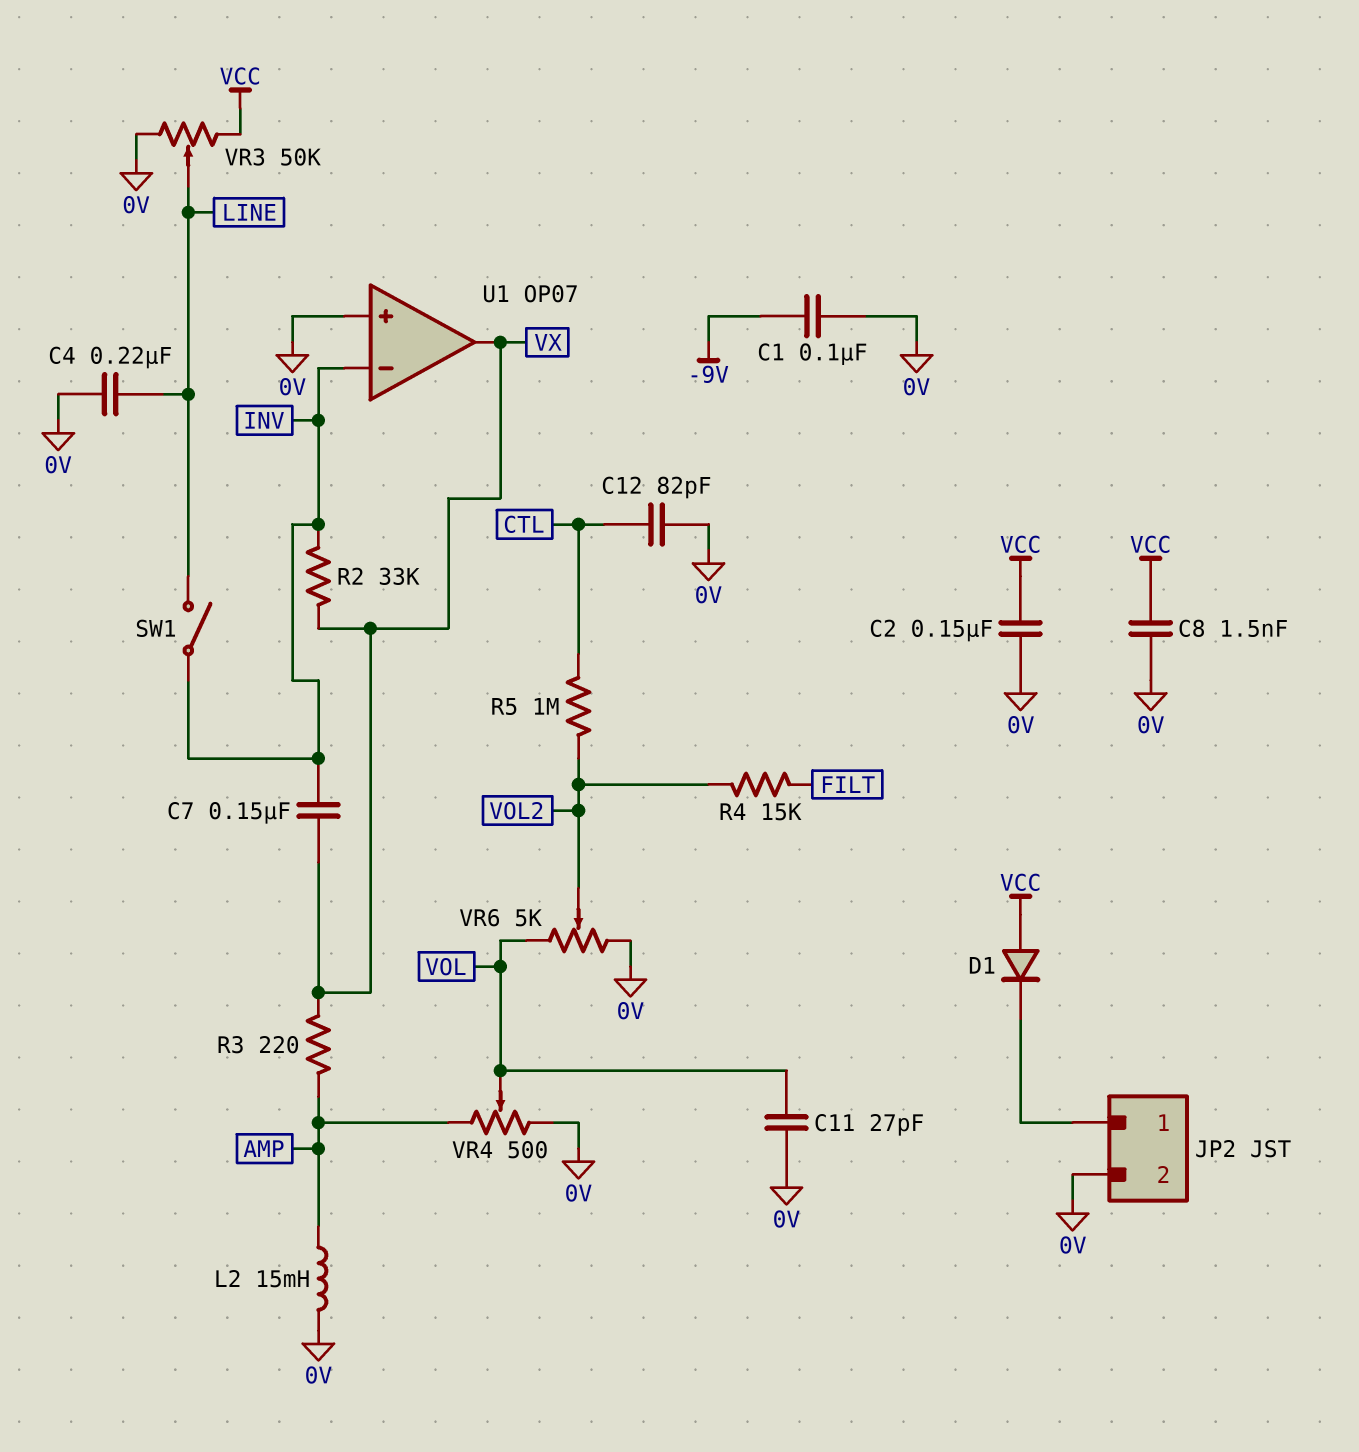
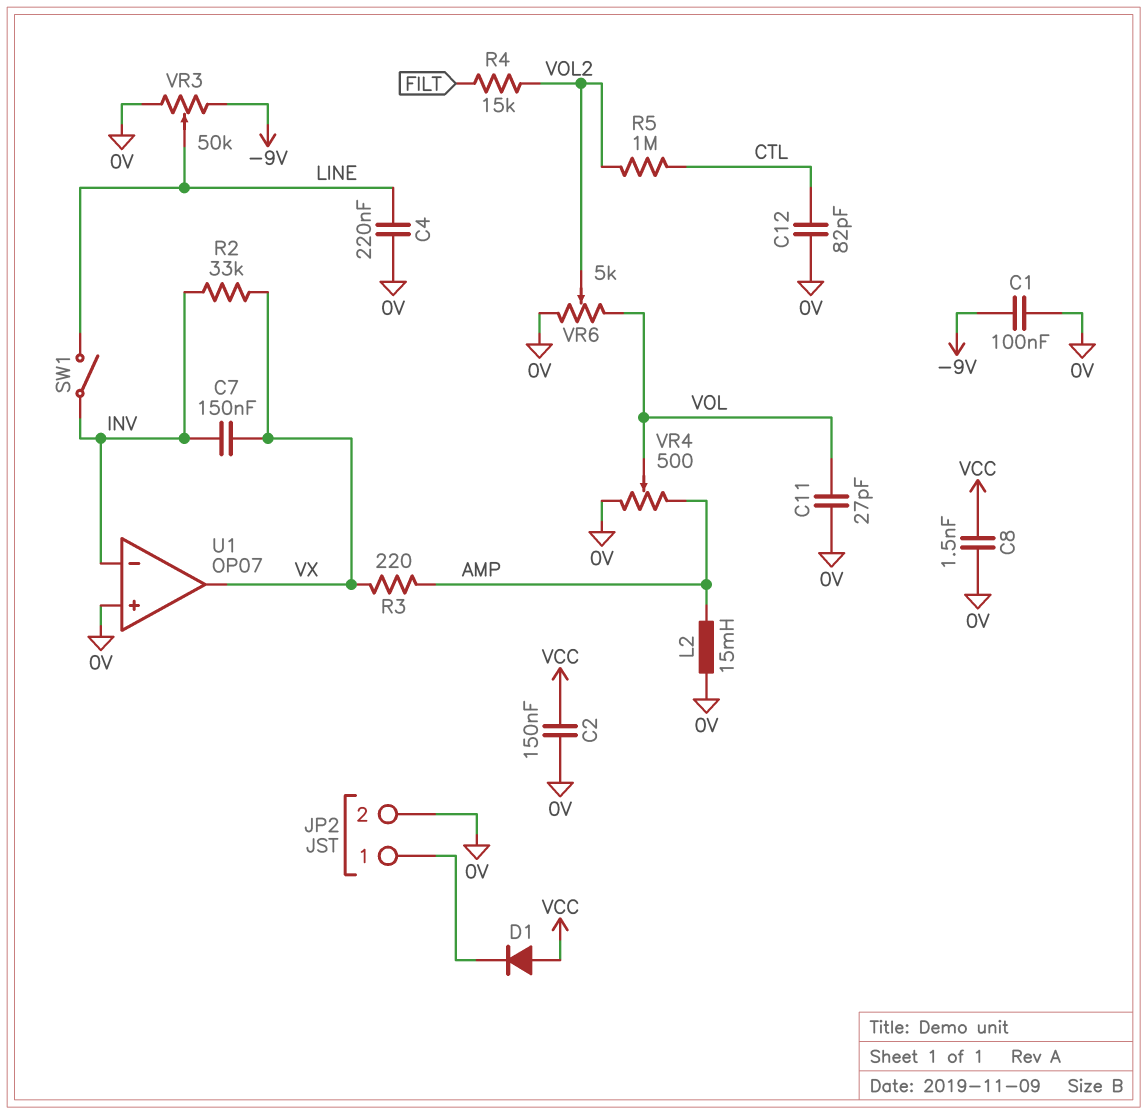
VR3: 50k (0V, VCC, wiper LINE) -> 50k (-9V, 0V, wiper LINE)

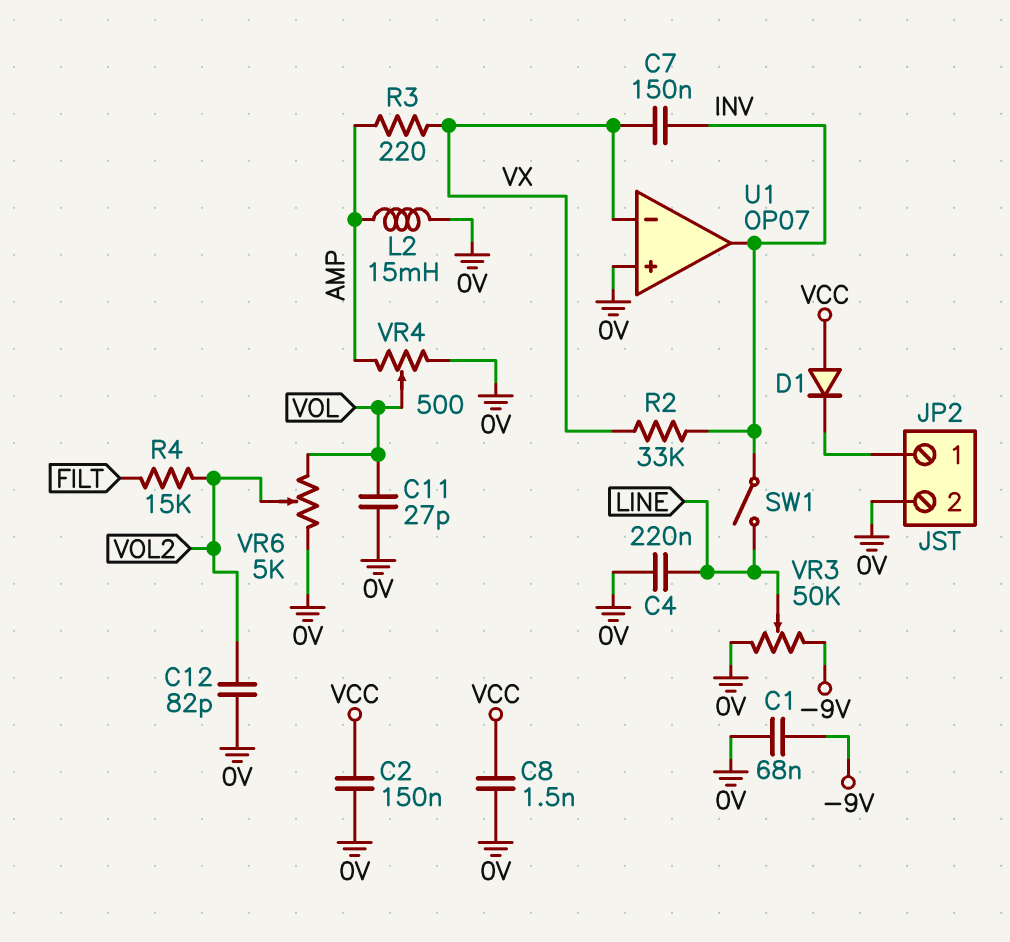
C1: 100nF (-9V, 0V) -> 68nF (-9V, 0V)
C12: 82pF (0V, CTL) -> 82pF (0V, VOL2)
R5: 1M (CTL, VOL2) -> none
U1 pin in-: INV -> VX
U1 pin out: VX -> INV

